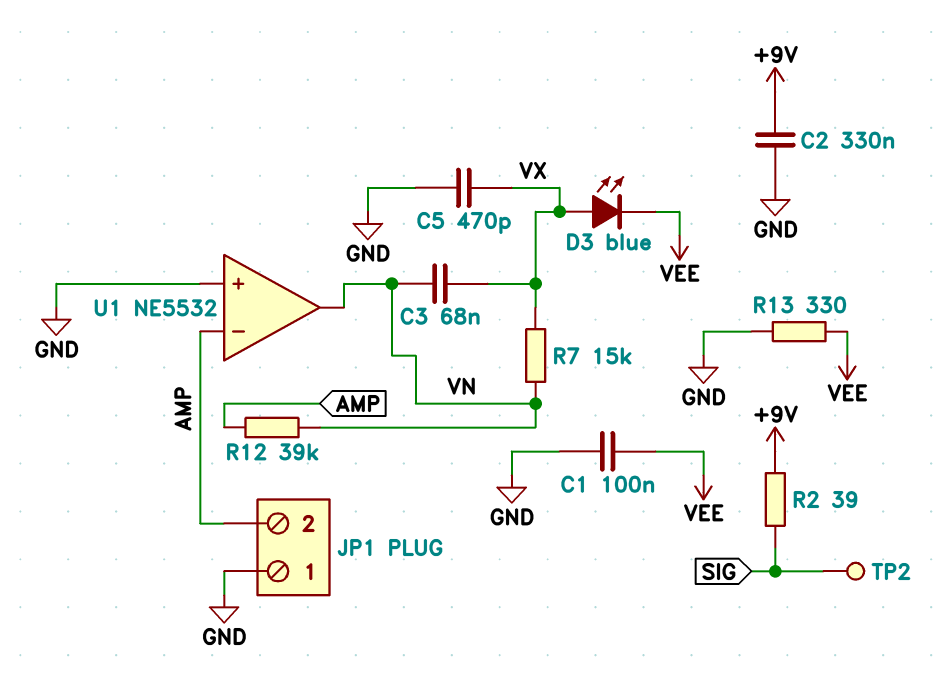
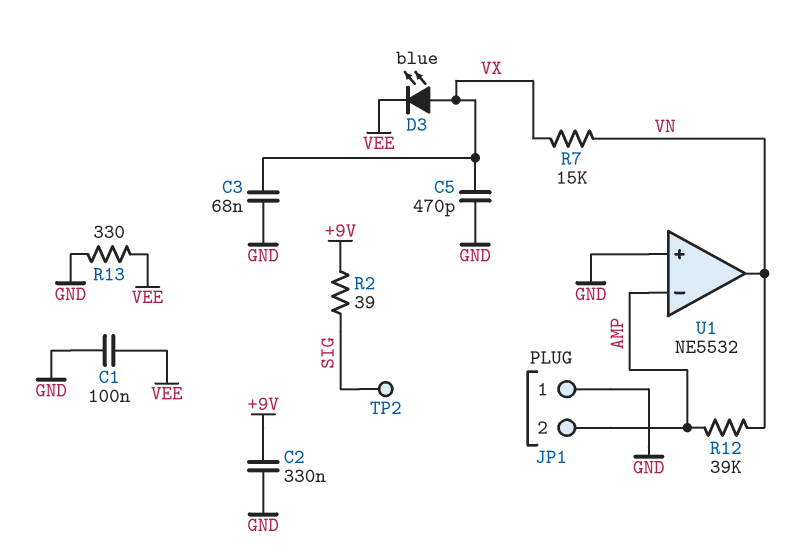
C3: 68nF (VN, VX) -> 68nF (GND, VX)

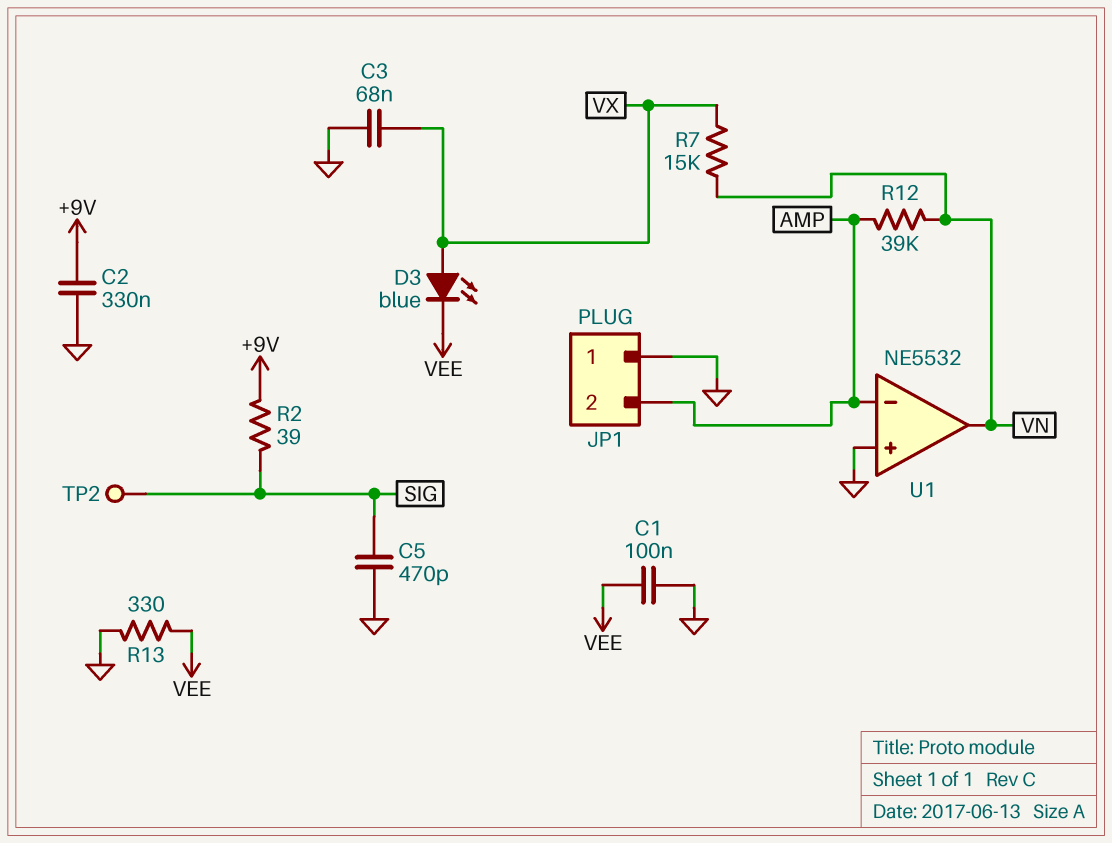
C5: 470pF (GND, VX) -> 470pF (GND, SIG)

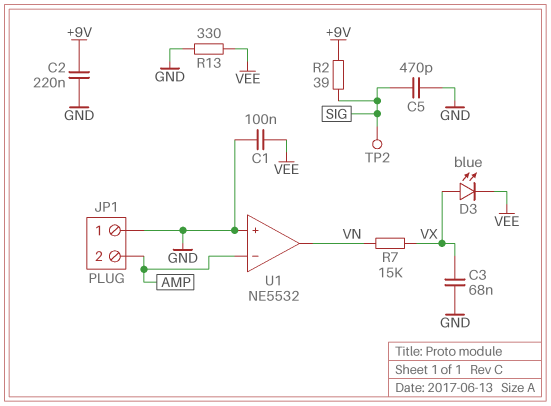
C2: 330nF (+9V, GND) -> 220nF (+9V, GND)
R12: 39k (AMP, VN) -> none

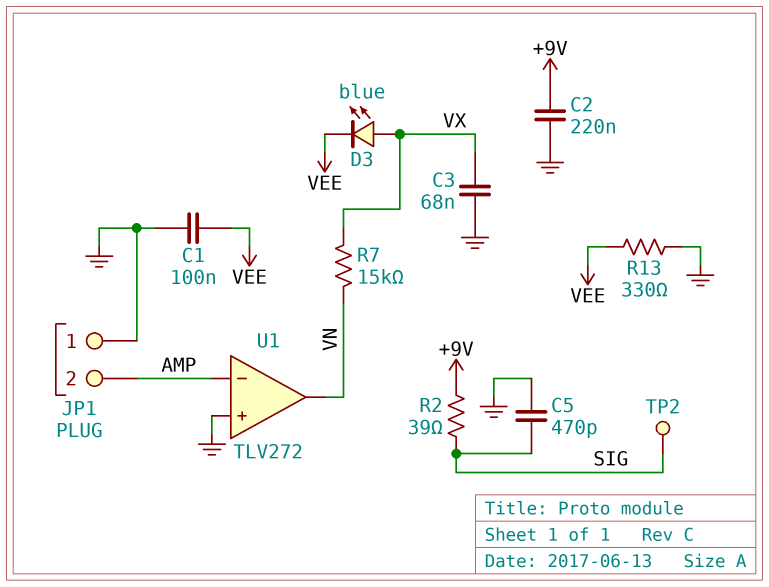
U1: NE5532 -> TLV272

